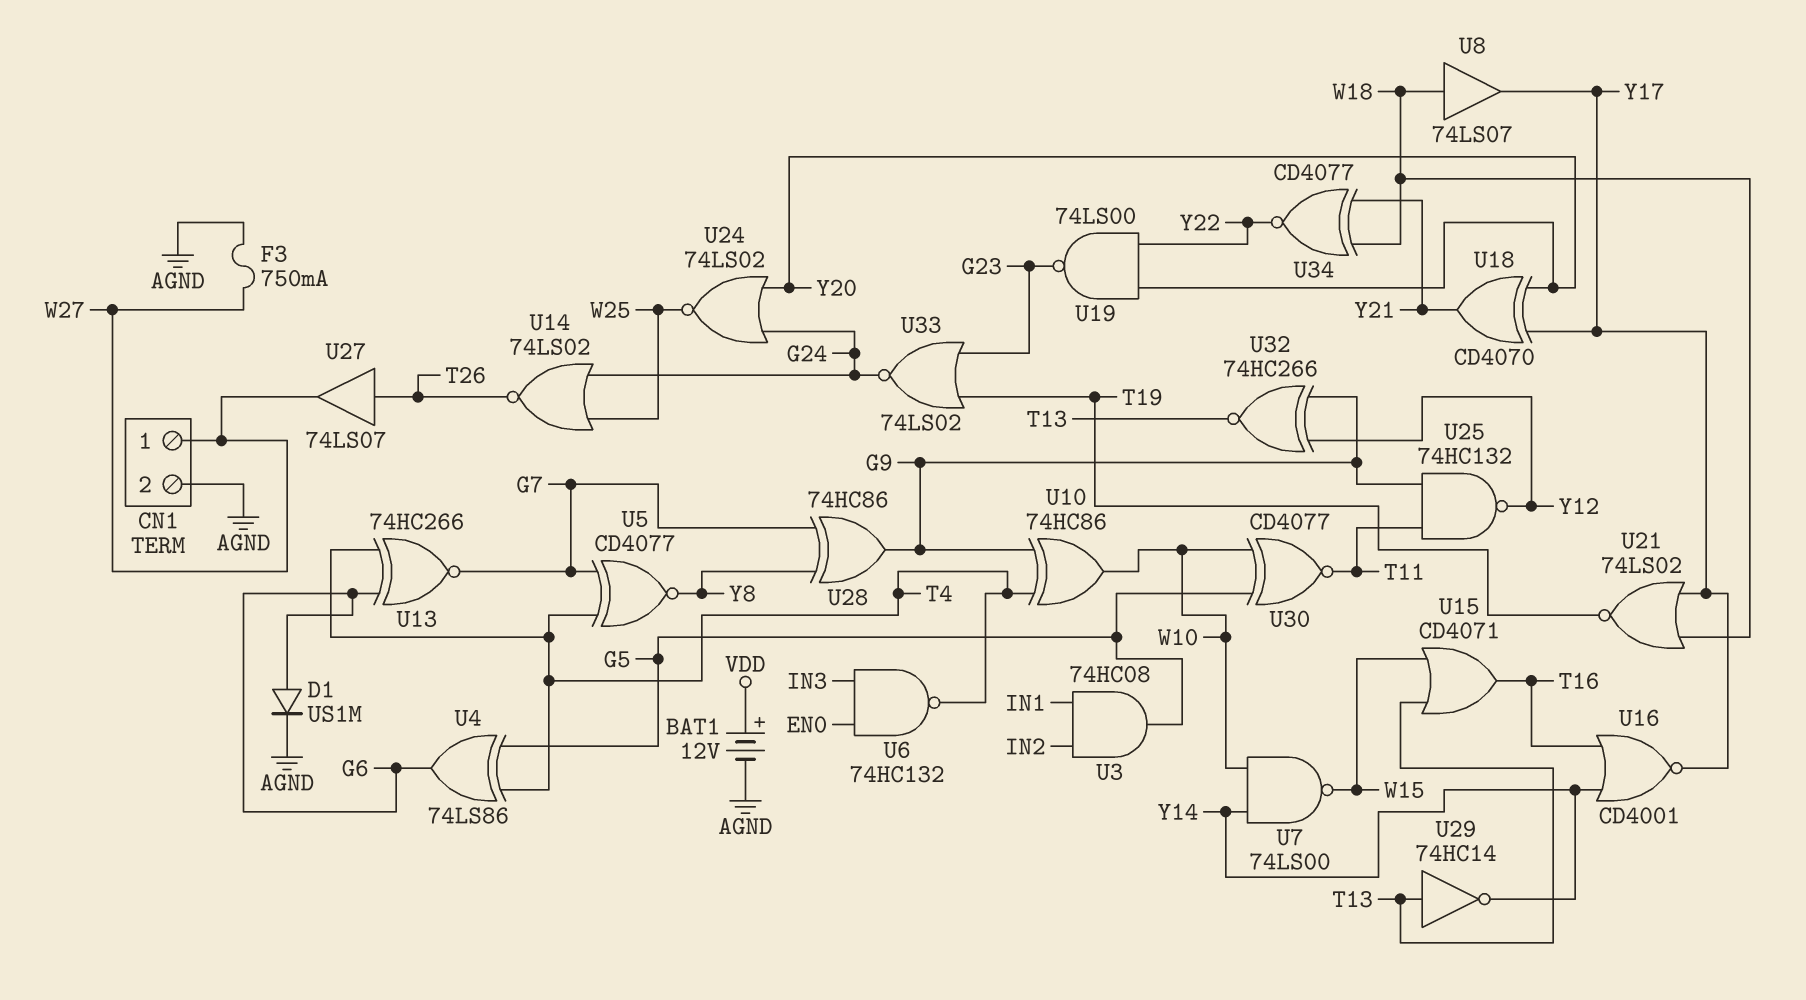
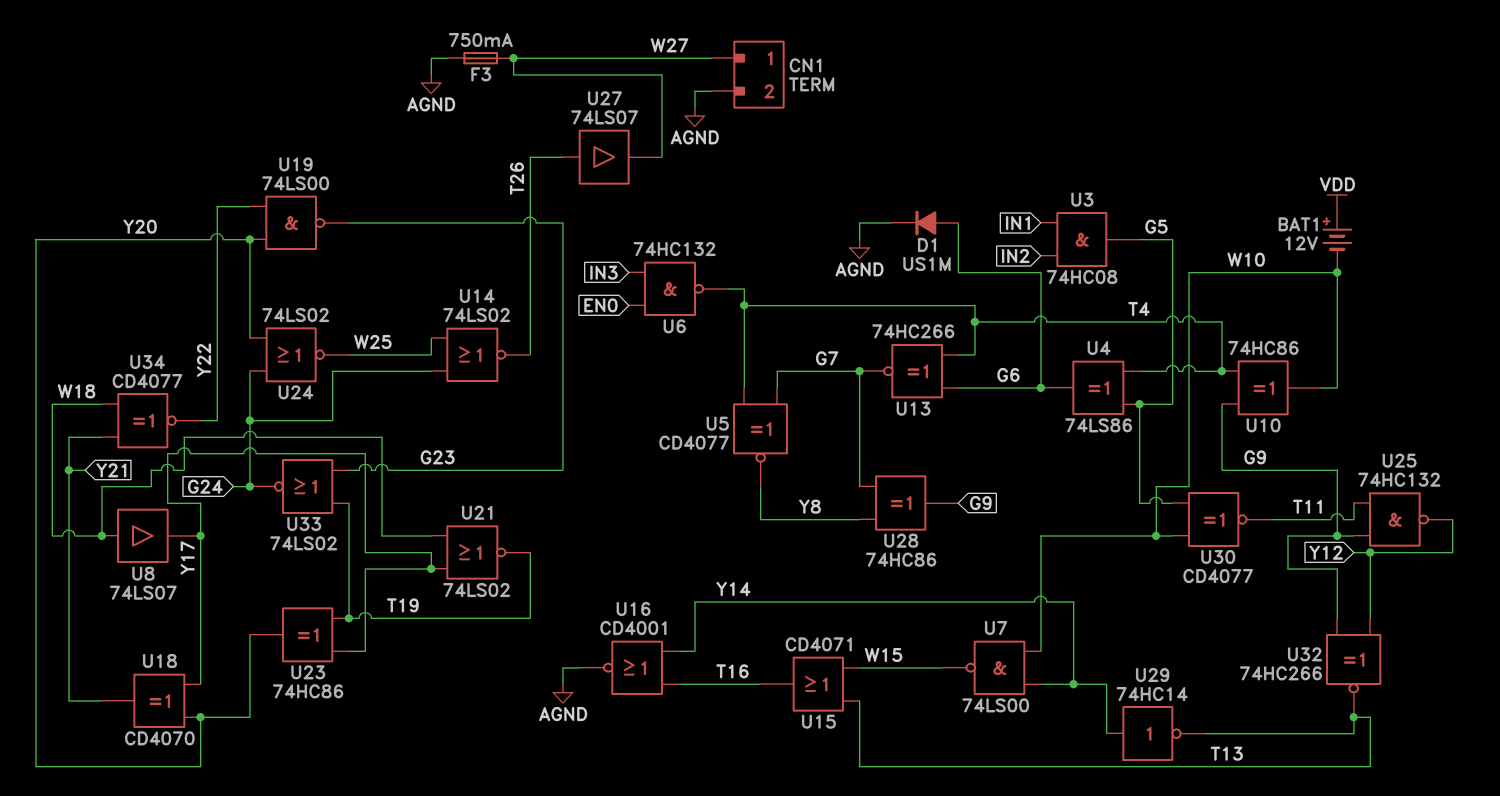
BAT1: 12V (plus VDD, minus AGND) -> 12V (plus VDD, minus W10)
U16: NOR CD4001 (in T16, in Y14, out Y17) -> NOR CD4001 (in T16, in Y14, out AGND)
U23: none -> XOR 74HC86 (in T19, in Y17, out Y20)
U29: NOT 74HC14 (in T13, out Y14) -> NOT 74HC14 (in Y14, out T13)

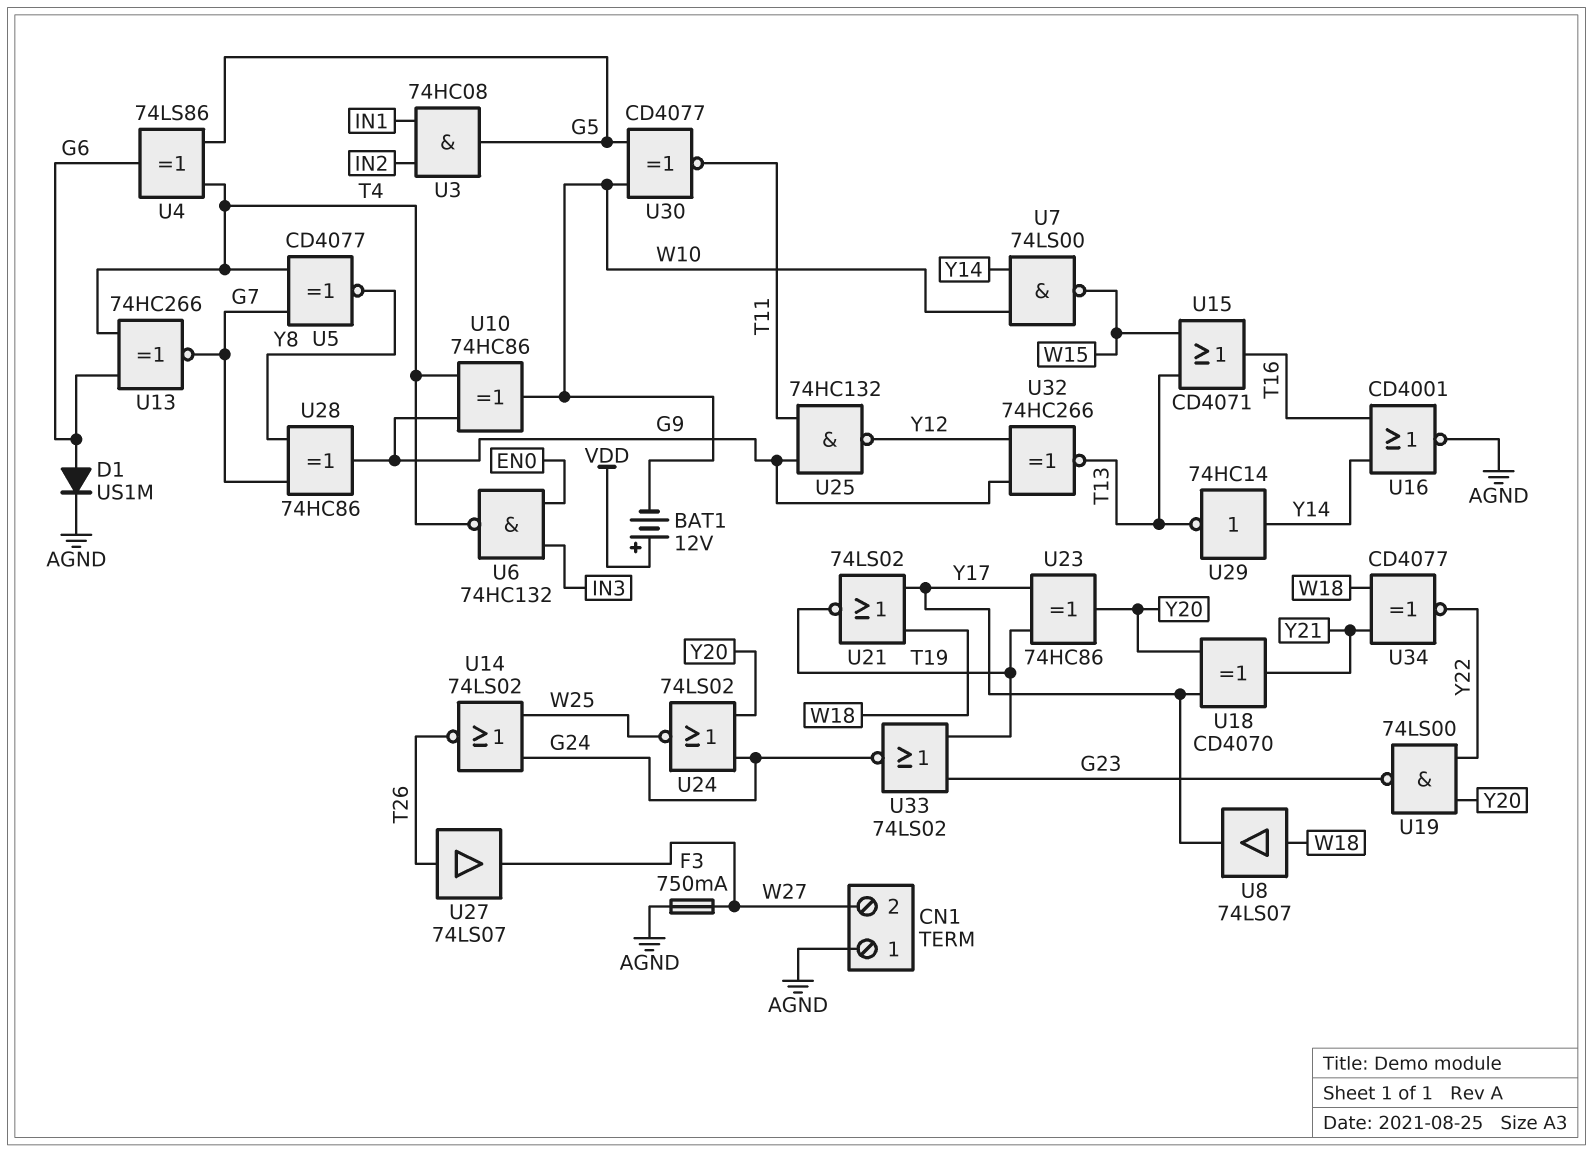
CN1 pin 1: W27 -> AGND
CN1 pin 2: AGND -> W27

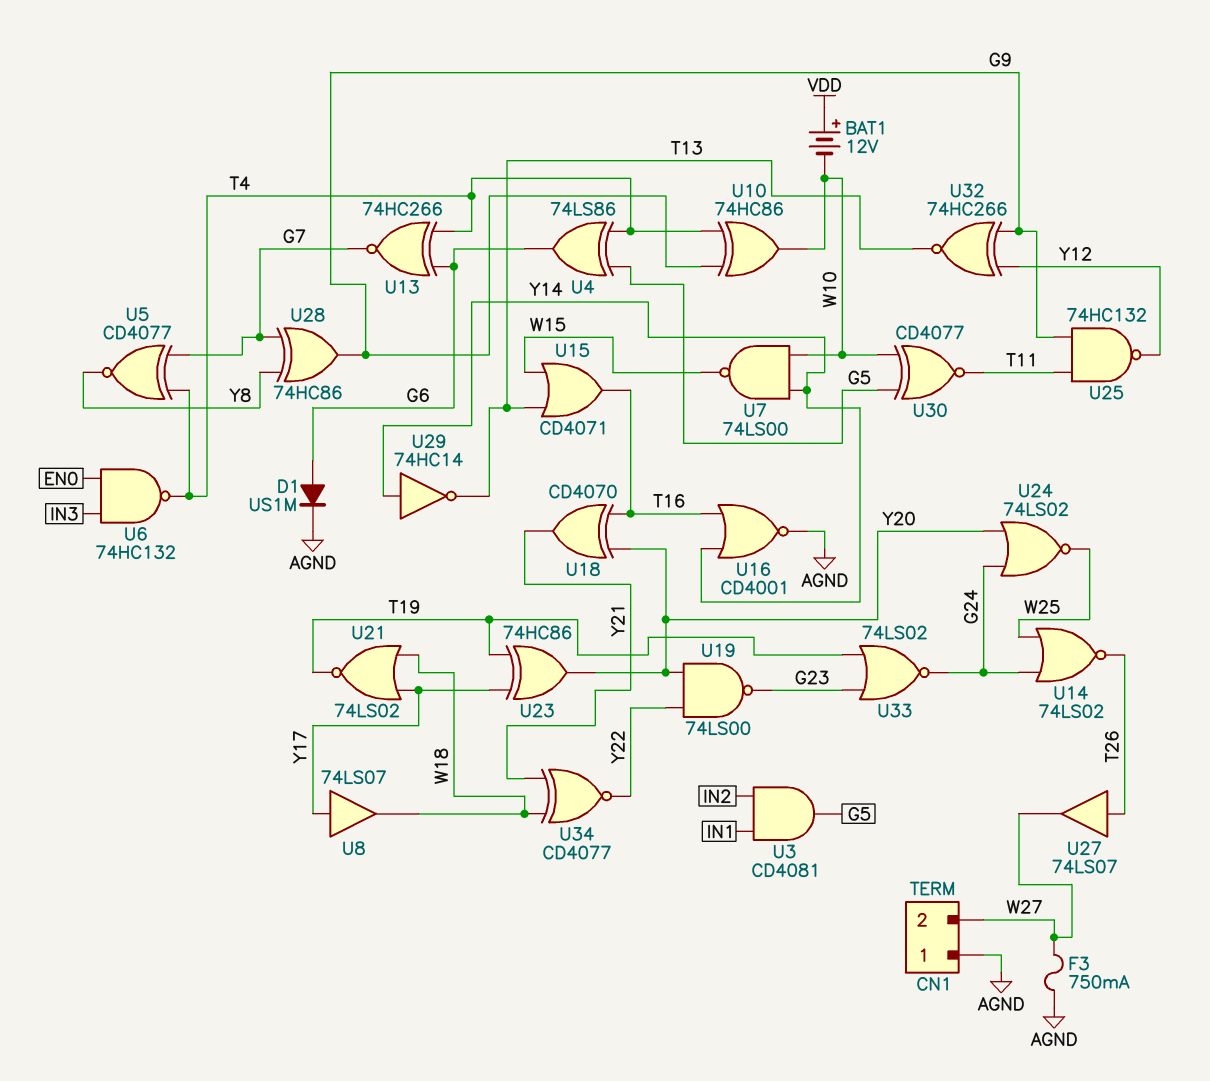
U3: AND 74HC08 (in IN1, in IN2, out G5) -> AND CD4081 (in IN1, in IN2, out G5)
U8: buffer 74LS07 (in W18, out Y17) -> buffer 74LS07 (in Y17, out W18)
U18: XOR CD4070 (in Y17, in Y20, out Y21) -> XOR CD4070 (in T16, in Y20, out Y21)

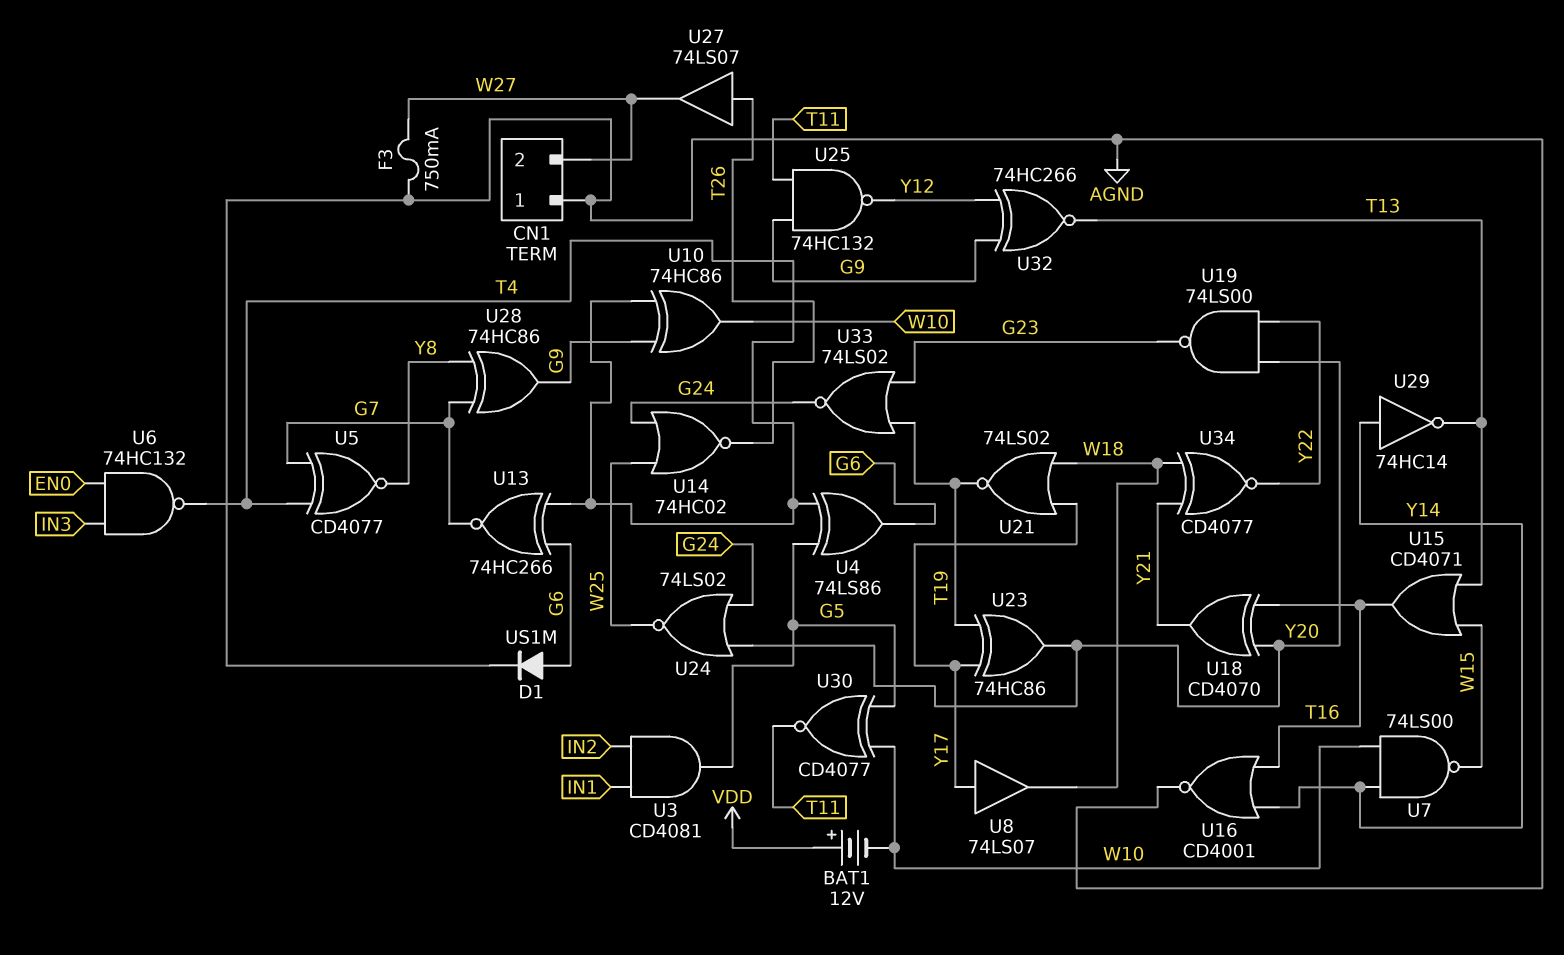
U14: NOR 74LS02 (in G24, in W25, out T26) -> NOR 74HC02 (in G24, in W25, out T26)

